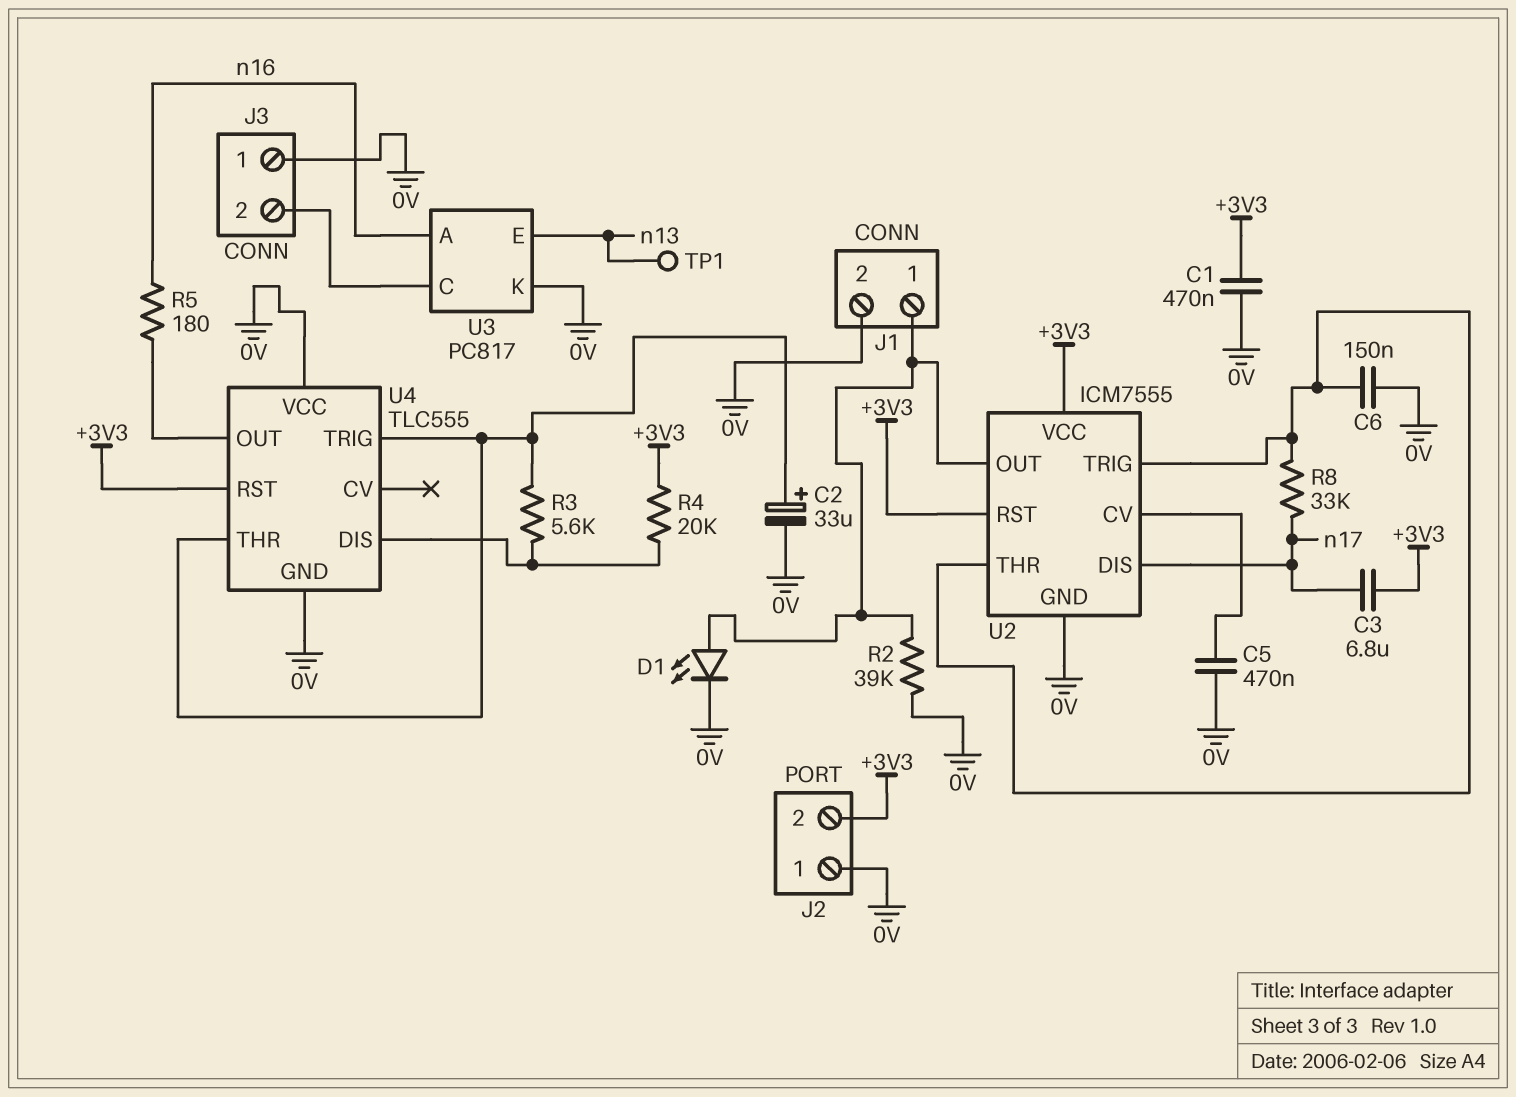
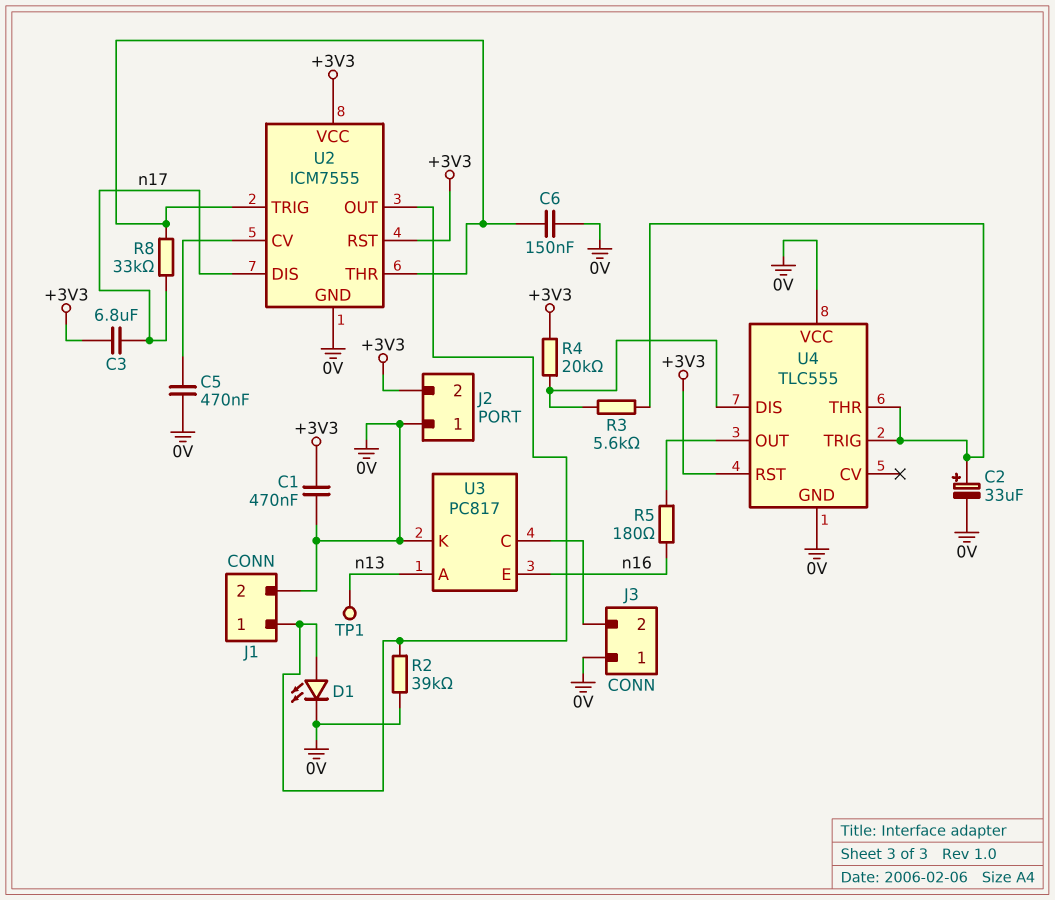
U3 pin A: n16 -> n13
U3 pin E: n13 -> n16

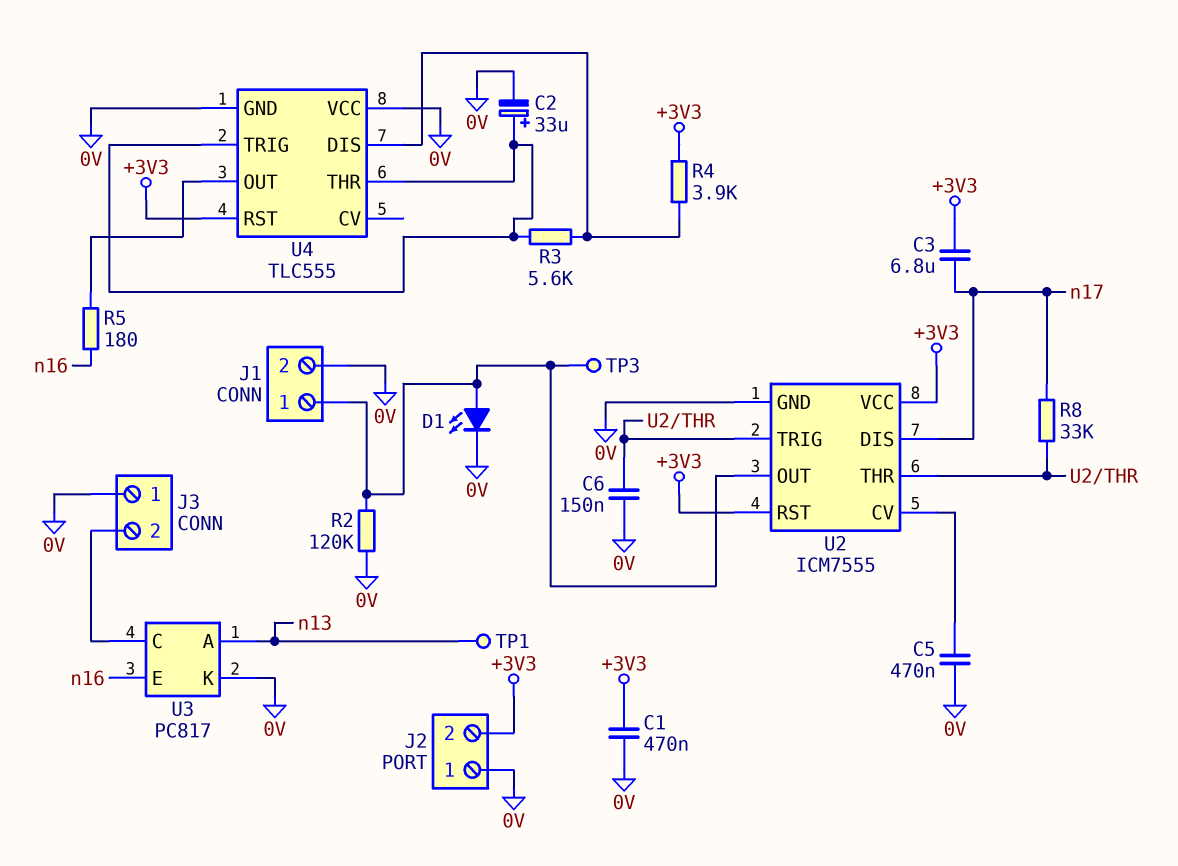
R2: 39k (0V, J1/1) -> 120k (0V, J1/1)
R4: 20k (+3V3, U4/DIS) -> 3.9k (+3V3, U4/DIS)
TP3: none -> test point (J1/1)

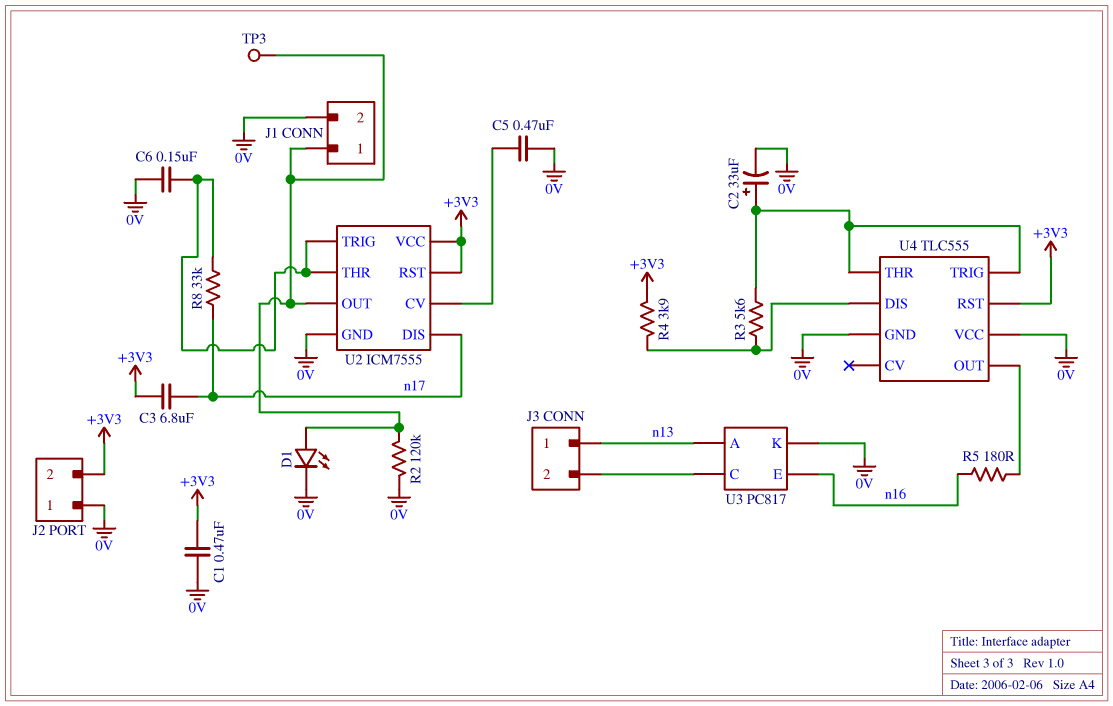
J3 pin 1: 0V -> n13
TP1: test point (n13) -> none

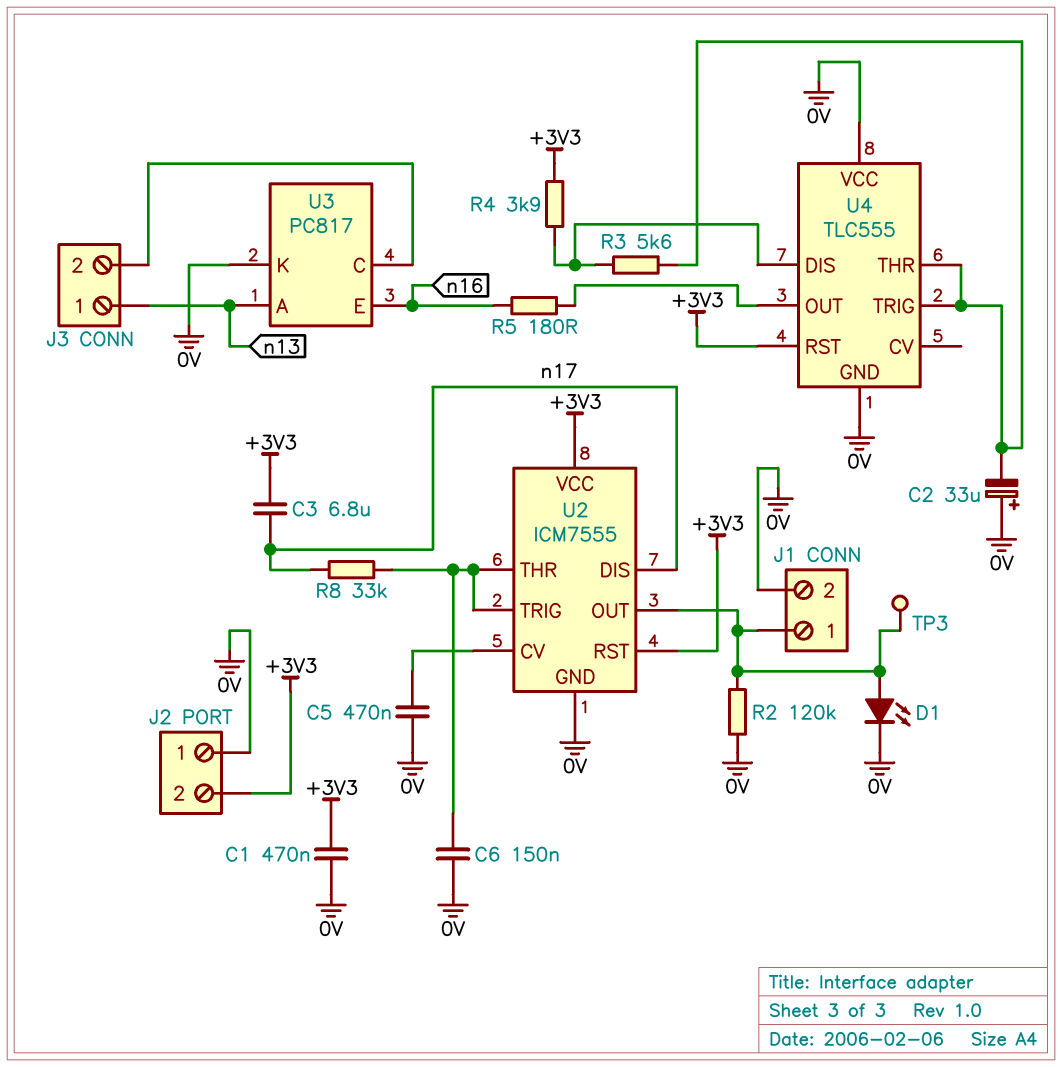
C2: 33uF (plus U4/THR, minus 0V) -> 33uF (plus 0V, minus U4/THR)

